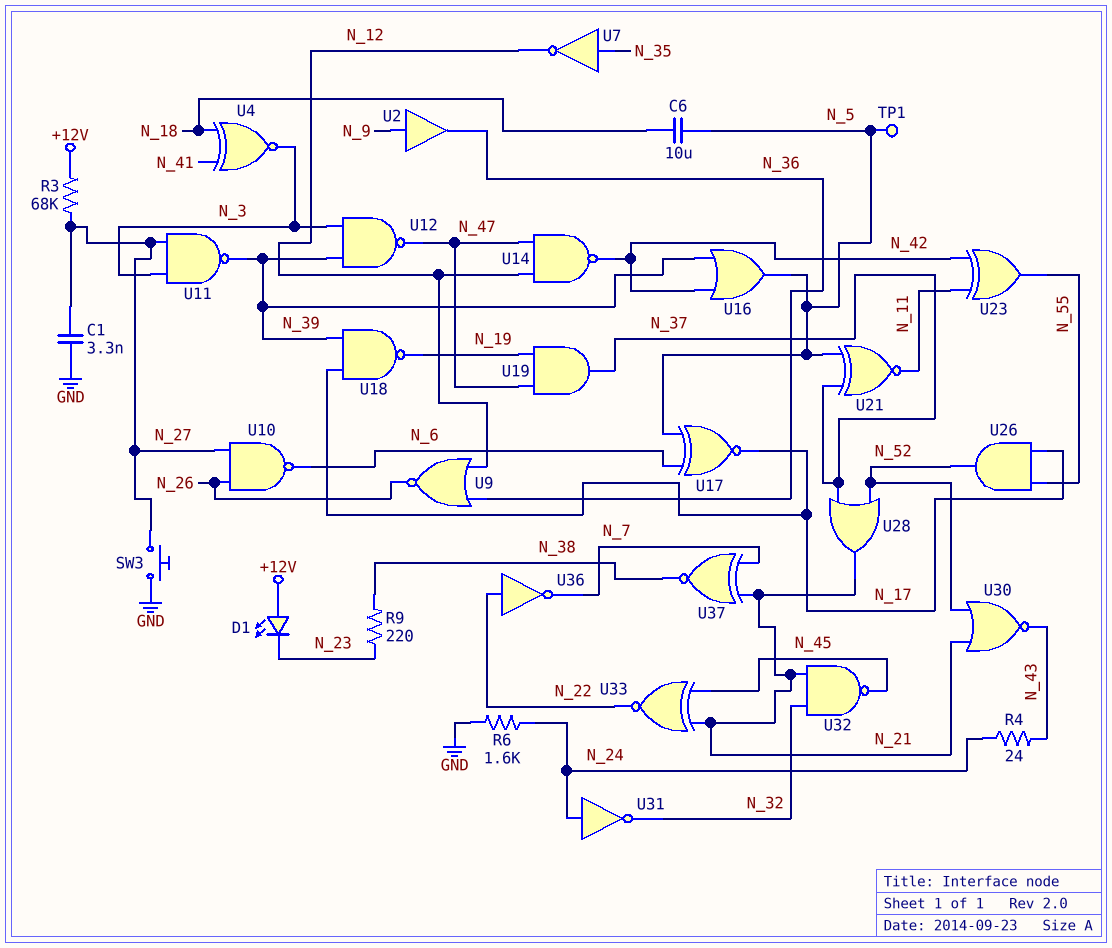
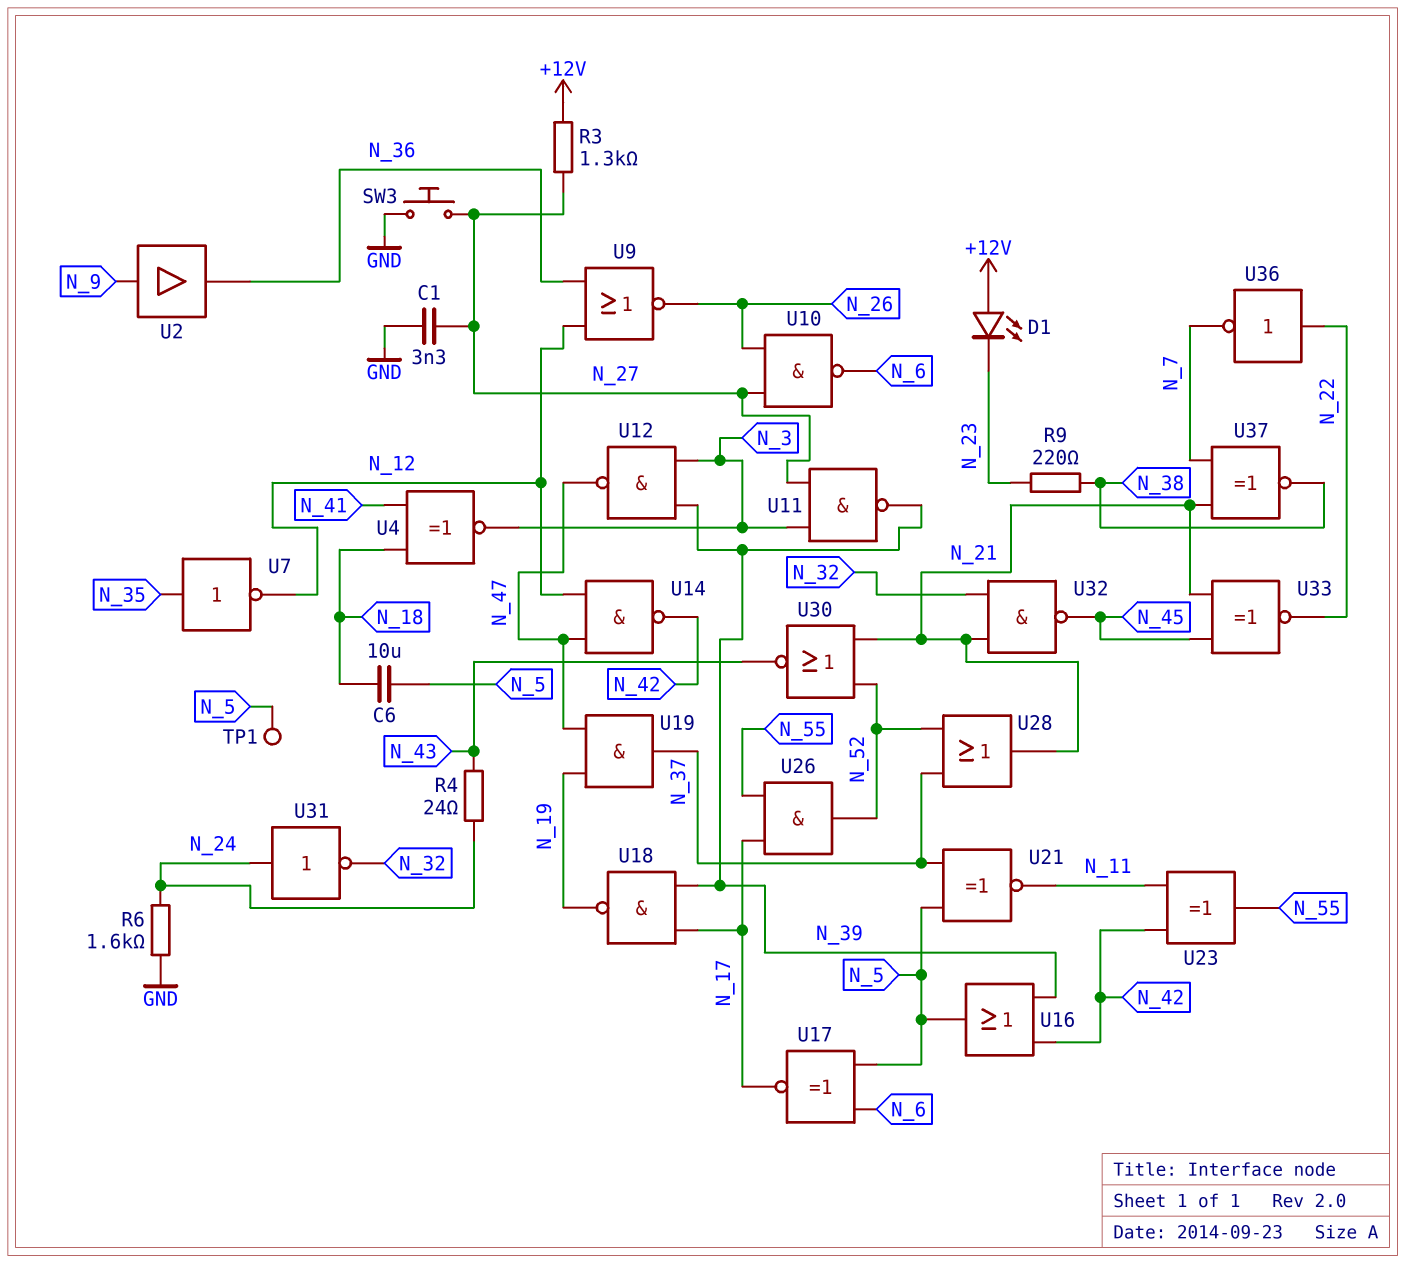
R3: 68k (+12V, N_27) -> 1.3k (+12V, N_27)

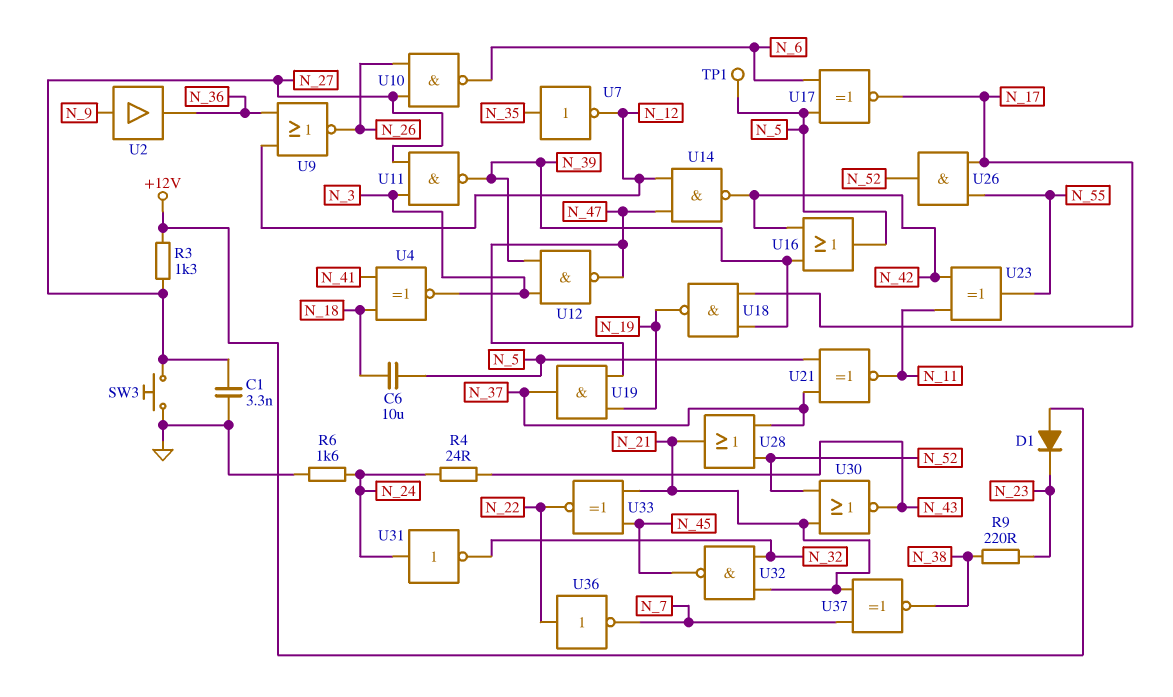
D1: LED (A +12V, K N_23) -> diode (A +12V, K N_23)

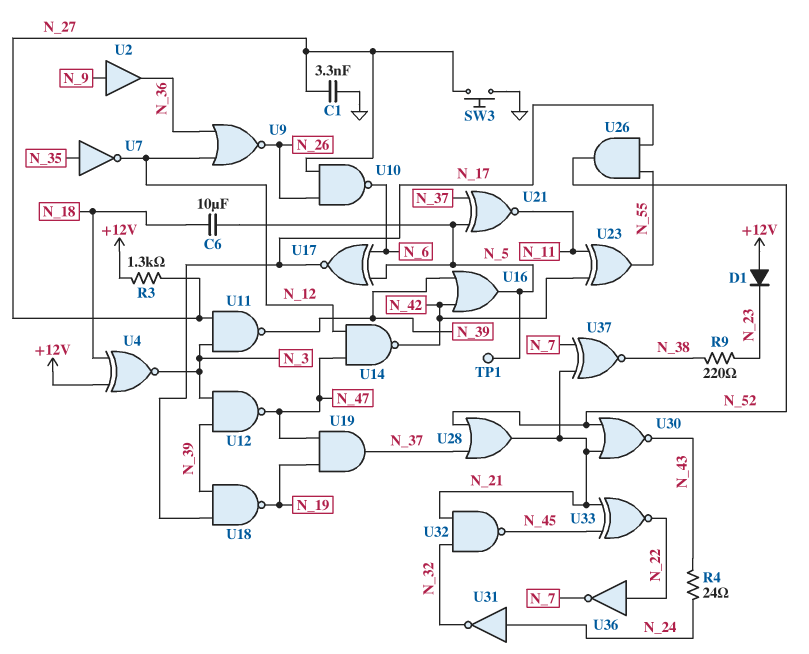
R6: 1.6k (GND, N_24) -> none
U4: XNOR (in N_18, in N_41, out N_3) -> XNOR (in +12V, in N_18, out N_3)

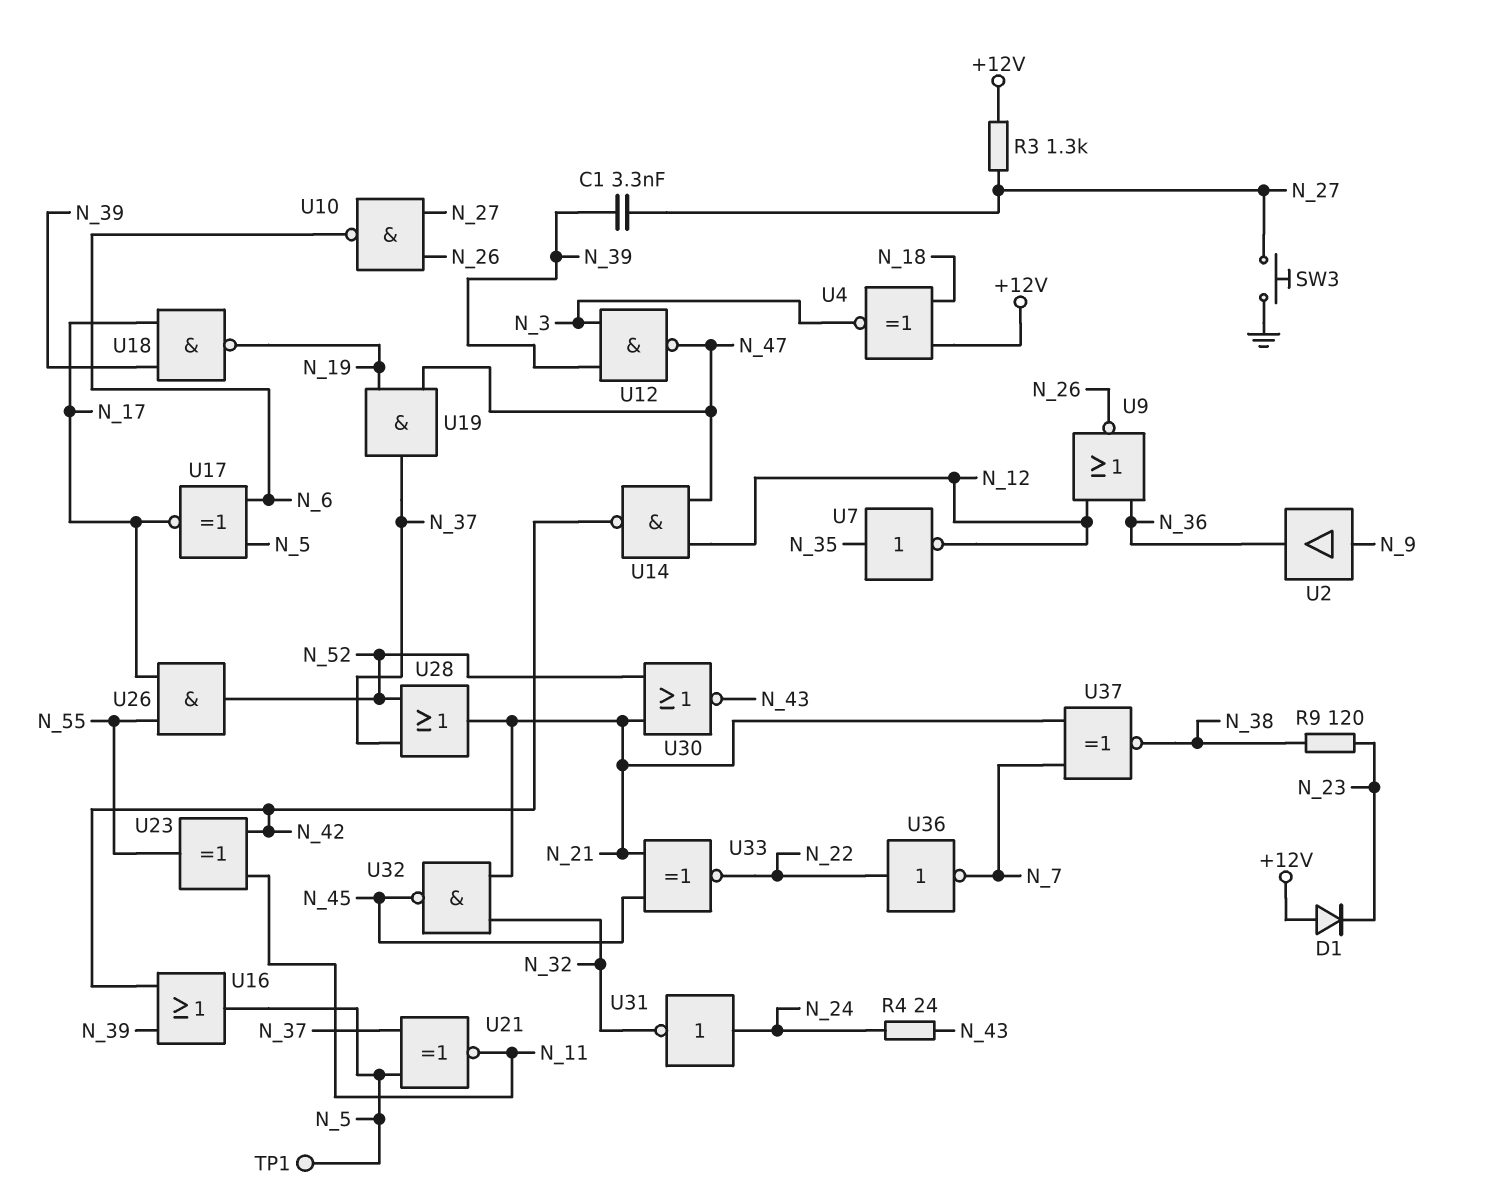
C1: 3.3nF (GND, N_27) -> 3.3nF (N_27, N_39)
C6: 10uF (N_5, N_18) -> none
R9: 220 (N_23, N_38) -> 120 (N_23, N_38)
U11: NAND (in N_3, in N_27, out N_39) -> none

